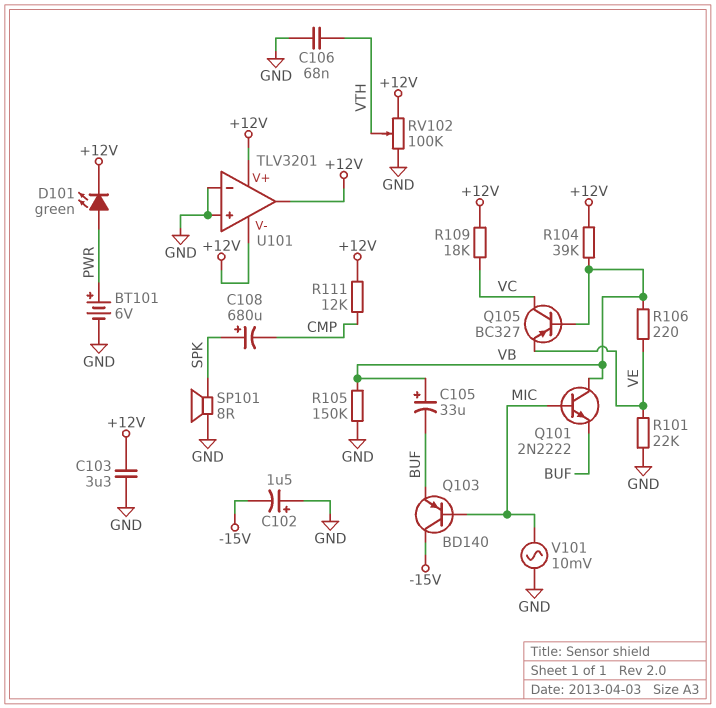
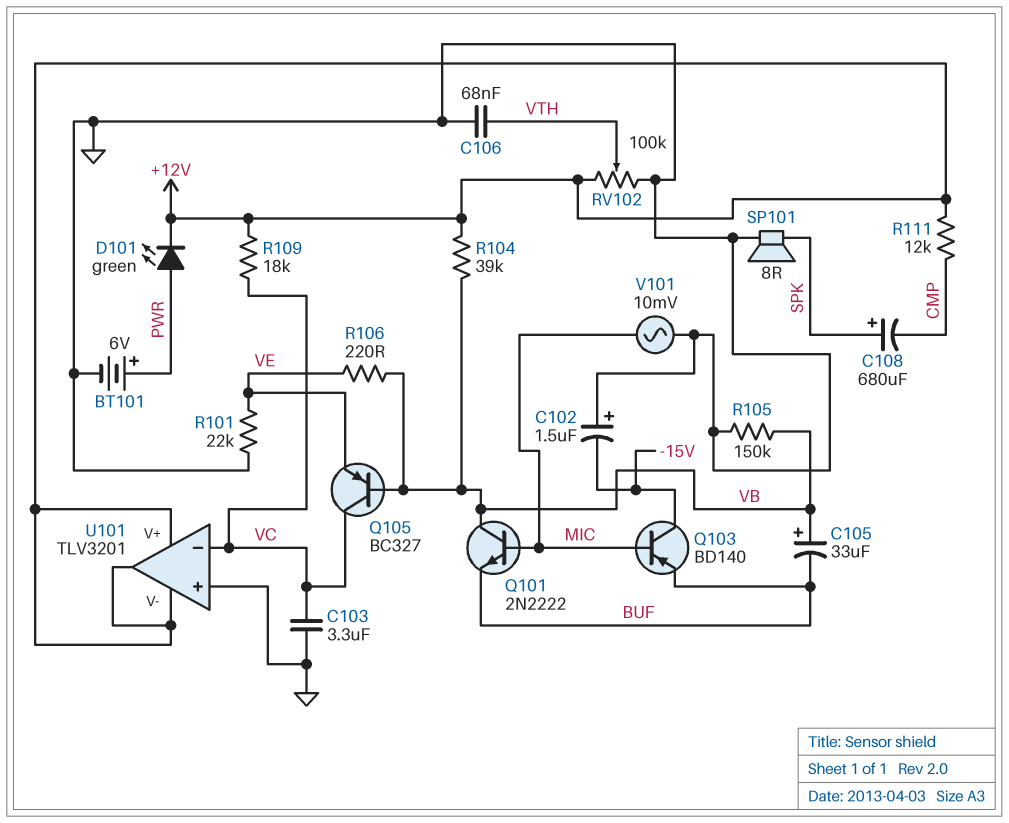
C103: 3.3uF (+12V, GND) -> 3.3uF (GND, VC)
U101 pin in-: GND -> VC

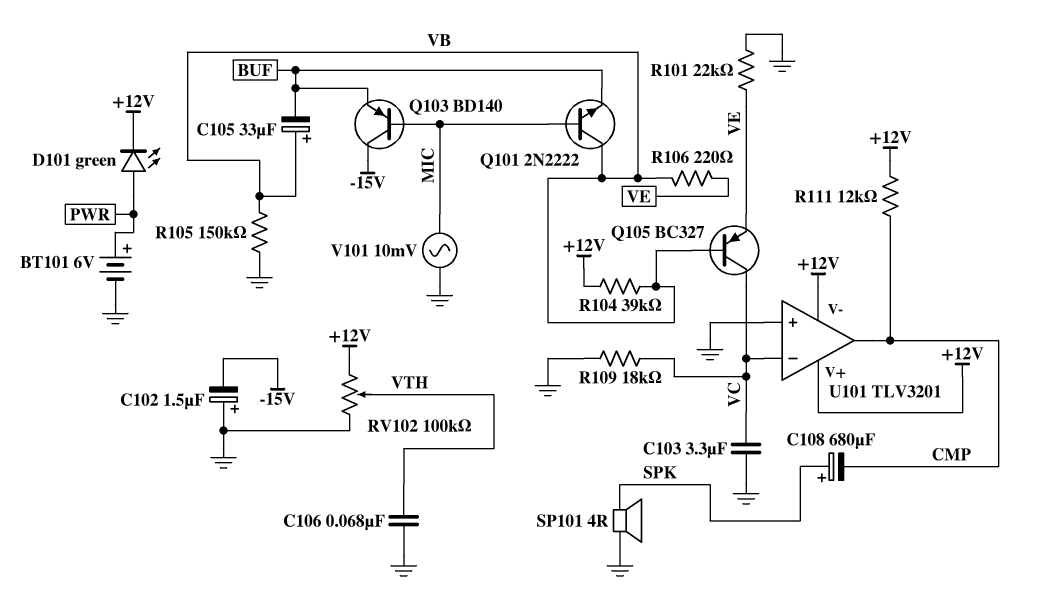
R109: 18k (+12V, VC) -> 18k (GND, VC)
SP101: speaker 8R (GND, SPK) -> speaker 4R (GND, SPK)
U101 pin out: +12V -> CMP

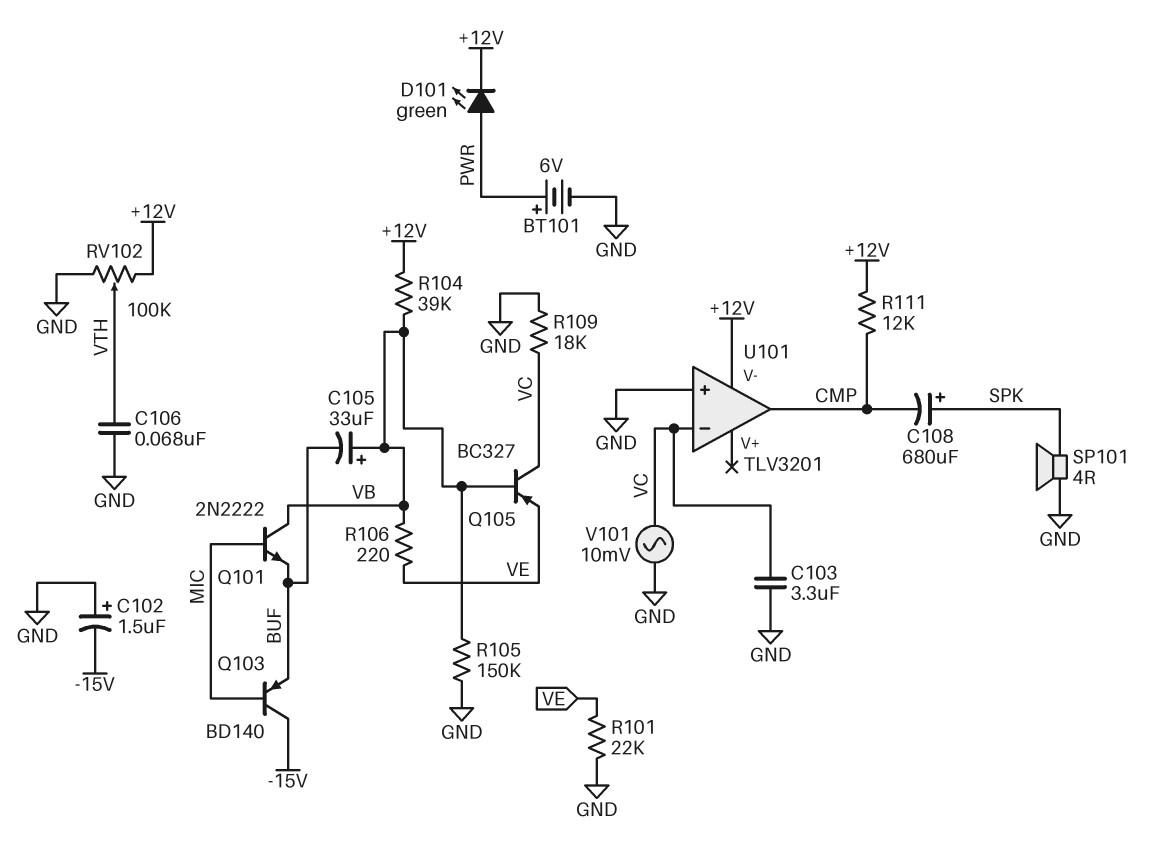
U101 pin V+: +12V -> none
V101: AC 10mV (GND, MIC) -> AC 10mV (GND, VC)

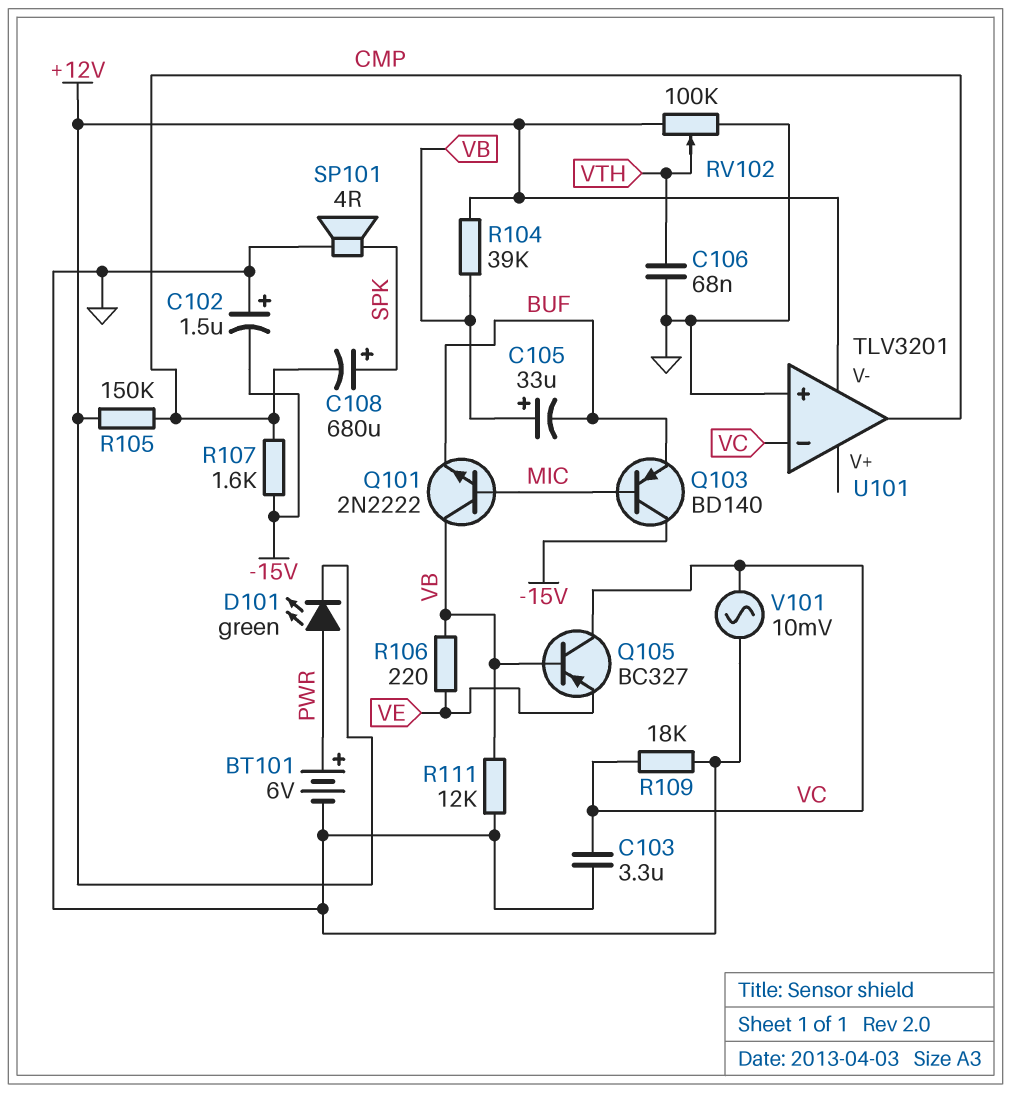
R101: 22k (GND, VE) -> none
R105: 150k (GND, VB) -> 150k (+12V, CMP)
R107: none -> 1.6k (-15V, CMP)
R111: 12k (+12V, CMP) -> 12k (GND, VB)

